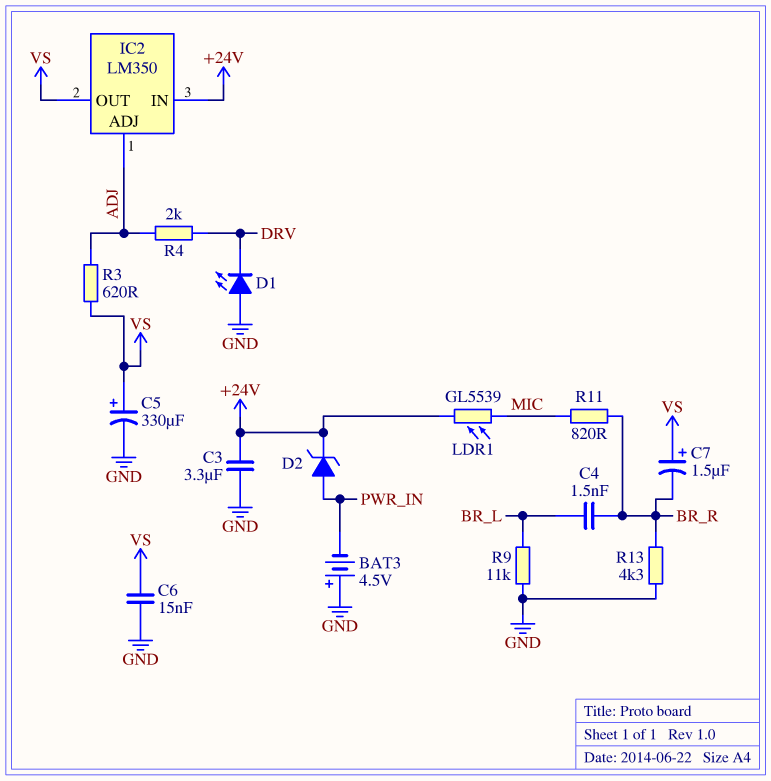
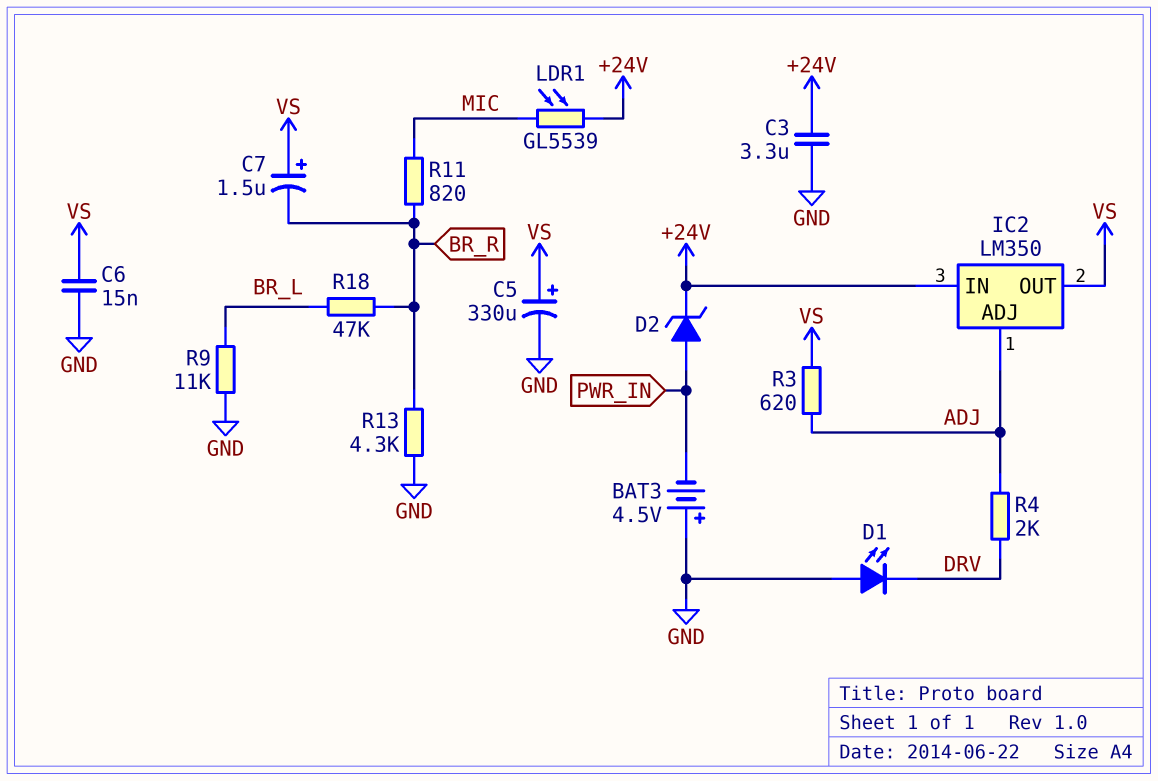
C4: 1.5nF (BR_L, BR_R) -> none
R18: none -> 47k (BR_L, BR_R)

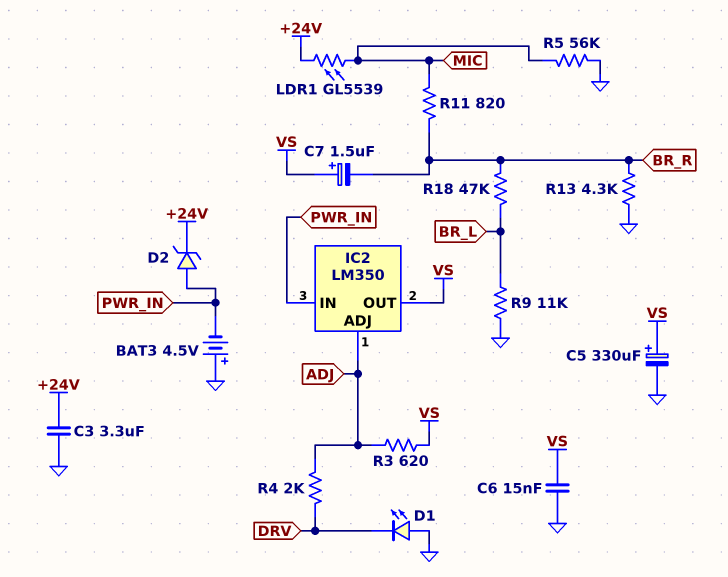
IC2 pin IN: +24V -> PWR_IN
R5: none -> 56k (GND, MIC)

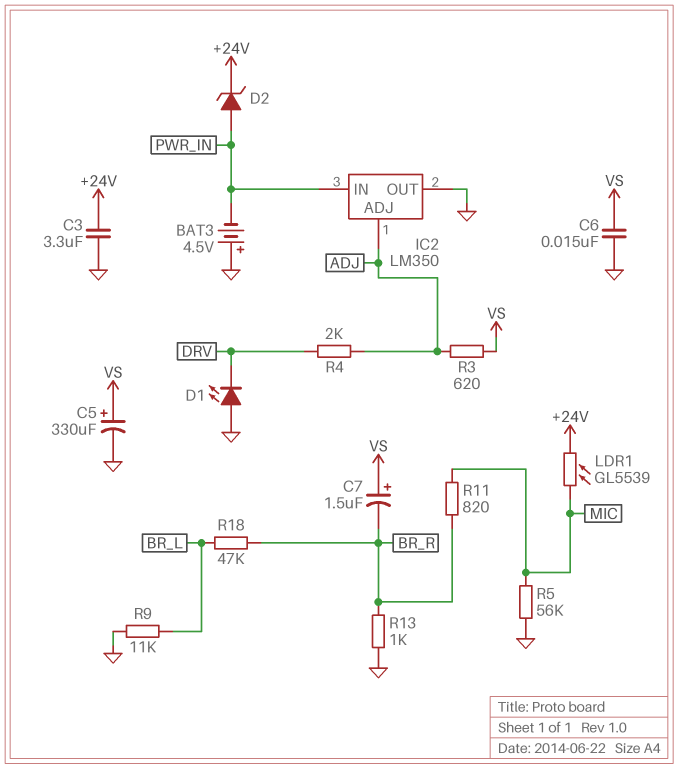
IC2 pin OUT: VS -> GND
R13: 4.3k (BR_R, GND) -> 1k (BR_R, GND)

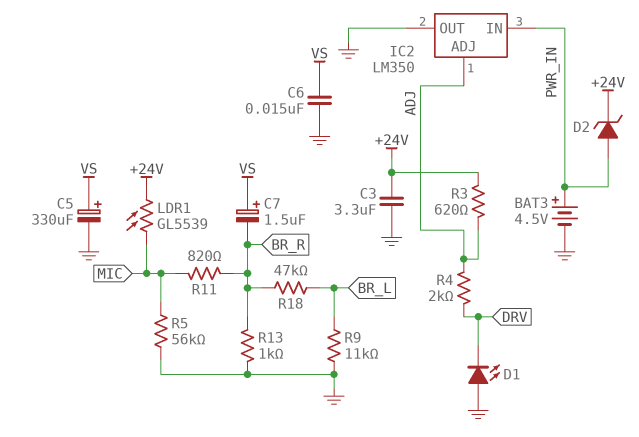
BAT3: 4.5V (plus GND, minus PWR_IN) -> 4.5V (plus PWR_IN, minus GND)
R3: 620 (ADJ, VS) -> 620 (+24V, ADJ)

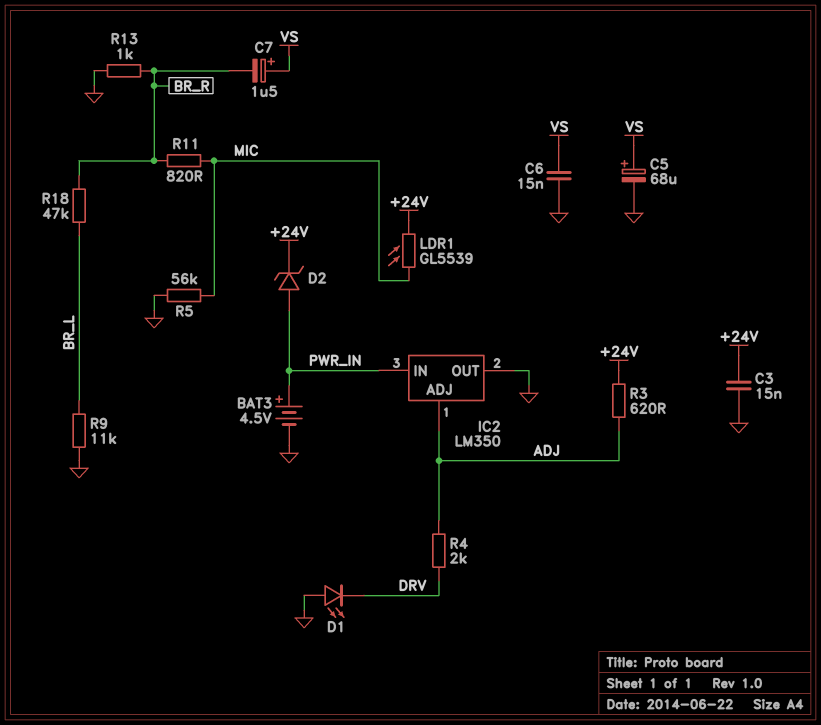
C3: 3.3uF (+24V, GND) -> 15nF (+24V, GND)
C5: 330uF (plus VS, minus GND) -> 68uF (plus VS, minus GND)

